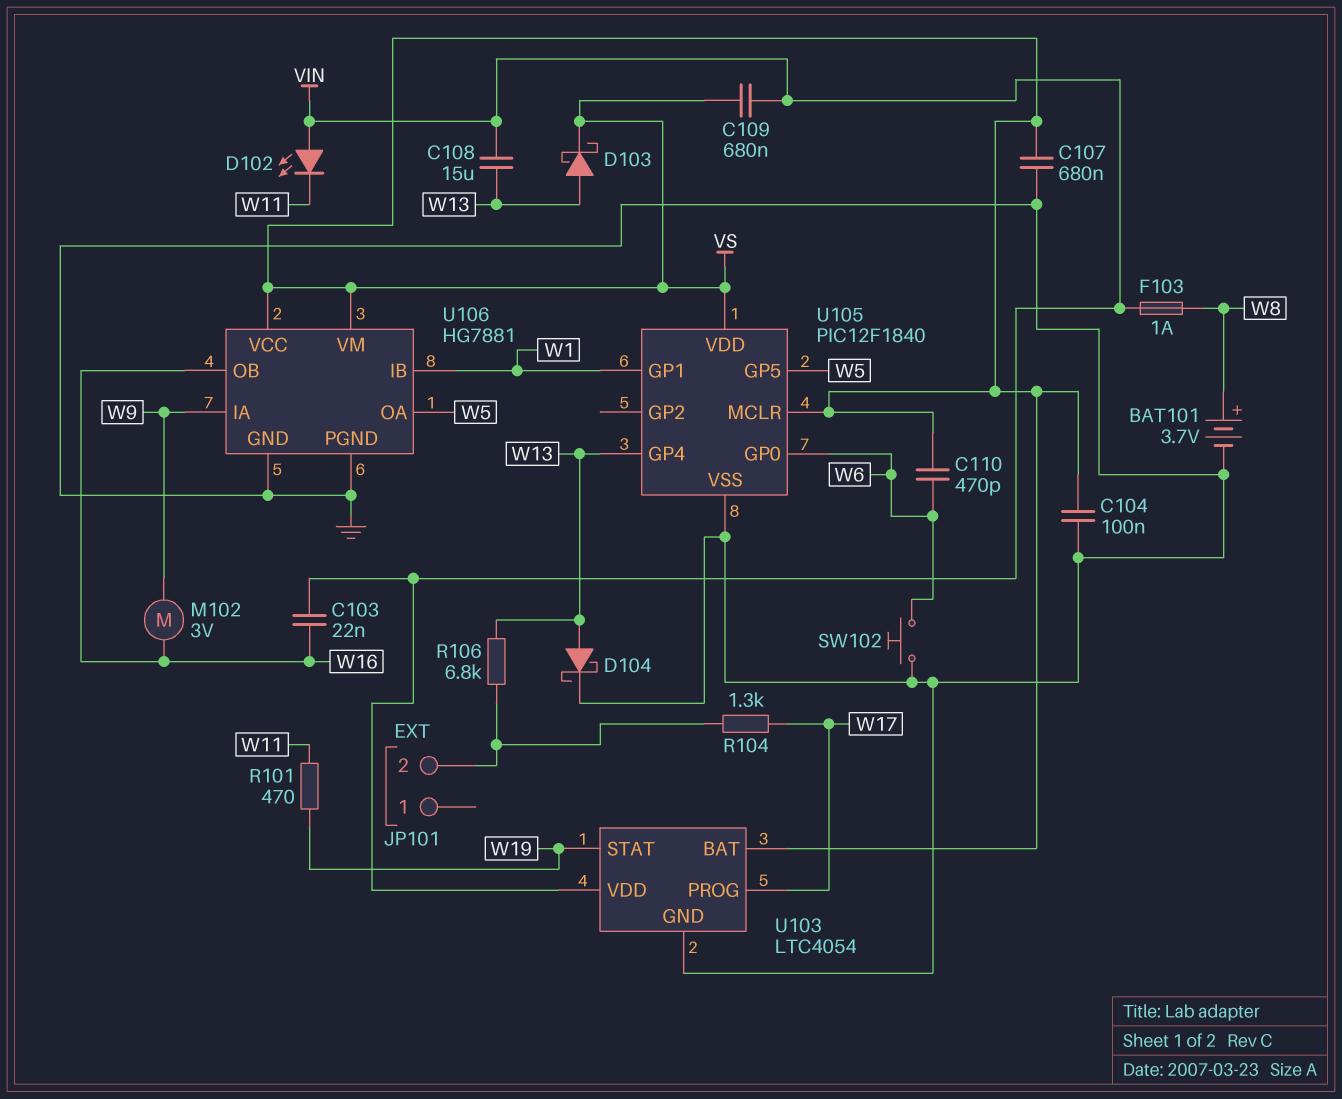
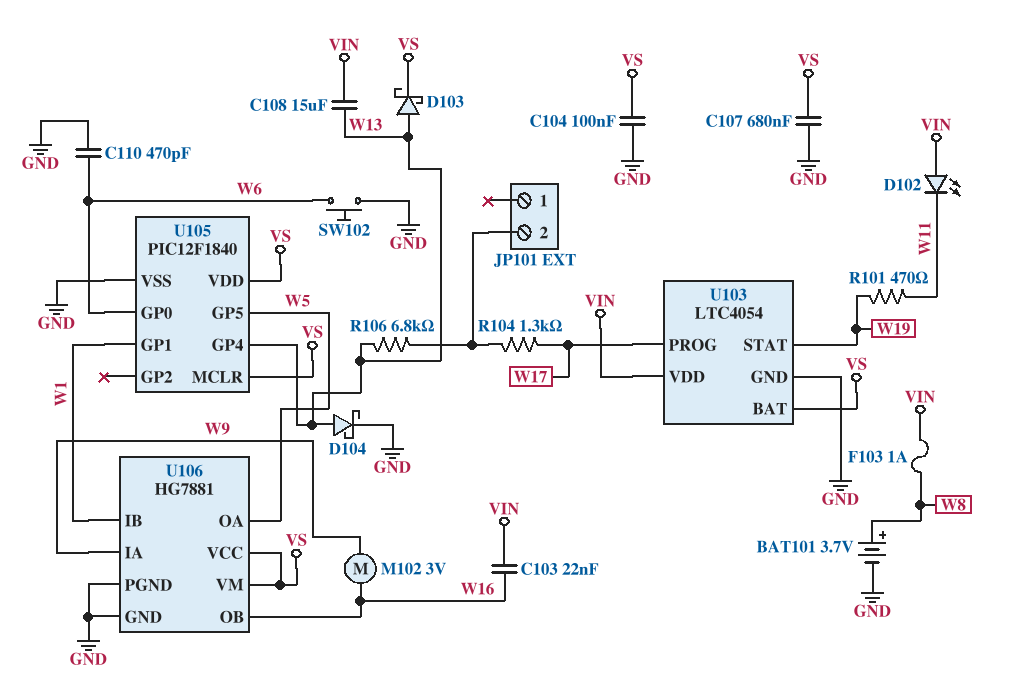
C109: 680nF (VIN, VS) -> none
C110: 470pF (VS, W6) -> 470pF (GND, W6)

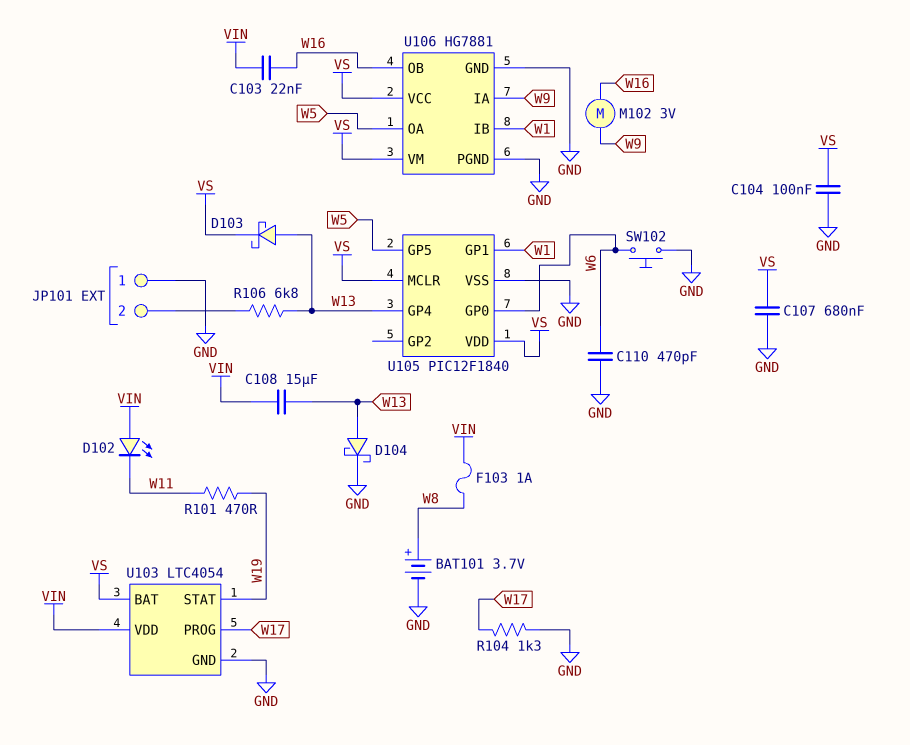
JP101 pin 1: none -> GND
R104: 1.3k (JP101/2, W17) -> 1.3k (GND, W17)

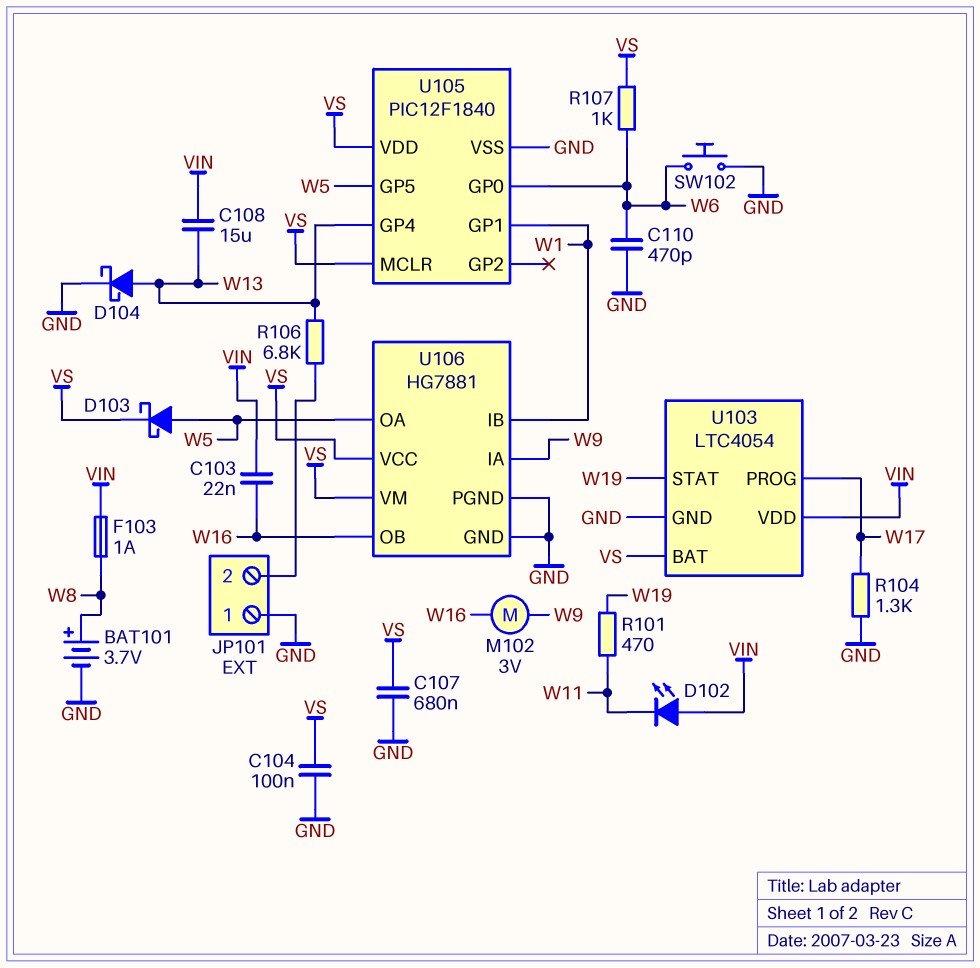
D103: schottky (A W13, K VS) -> schottky (A W5, K VS)
R107: none -> 1k (VS, W6)

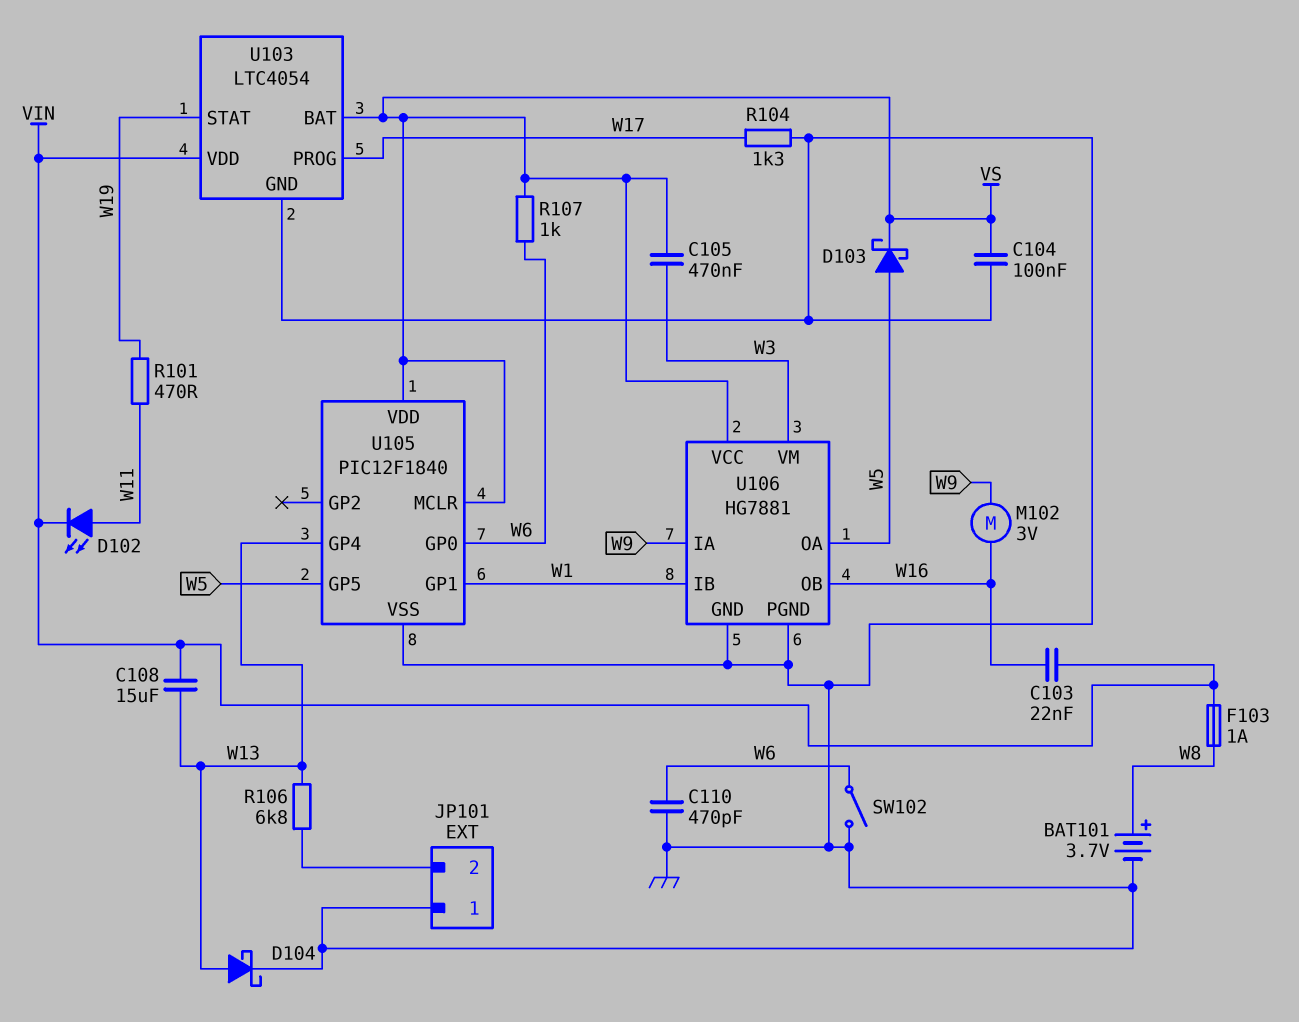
C105: none -> 470nF (VS, W3)
C107: 680nF (GND, VS) -> none
D102: LED (A VIN, K W11) -> LED (A W11, K VIN)
SW102: button (GND, W6) -> switch (GND, W6)
U106 pin VM: VS -> W3

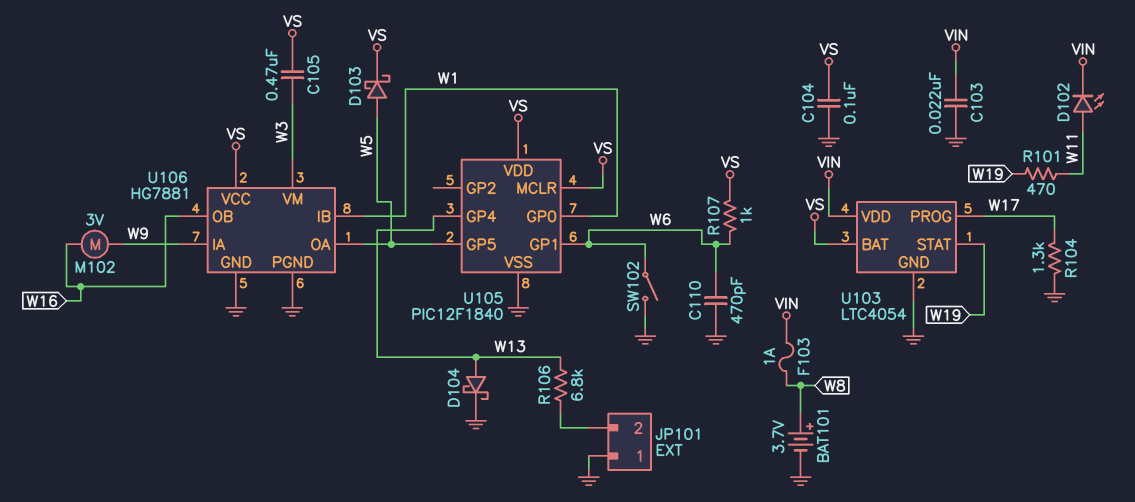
C103: 22nF (VIN, W16) -> 22nF (GND, VIN)
C108: 15uF (VIN, W13) -> none
U105 pin GP0: W6 -> W1
U105 pin GP1: W1 -> W6

